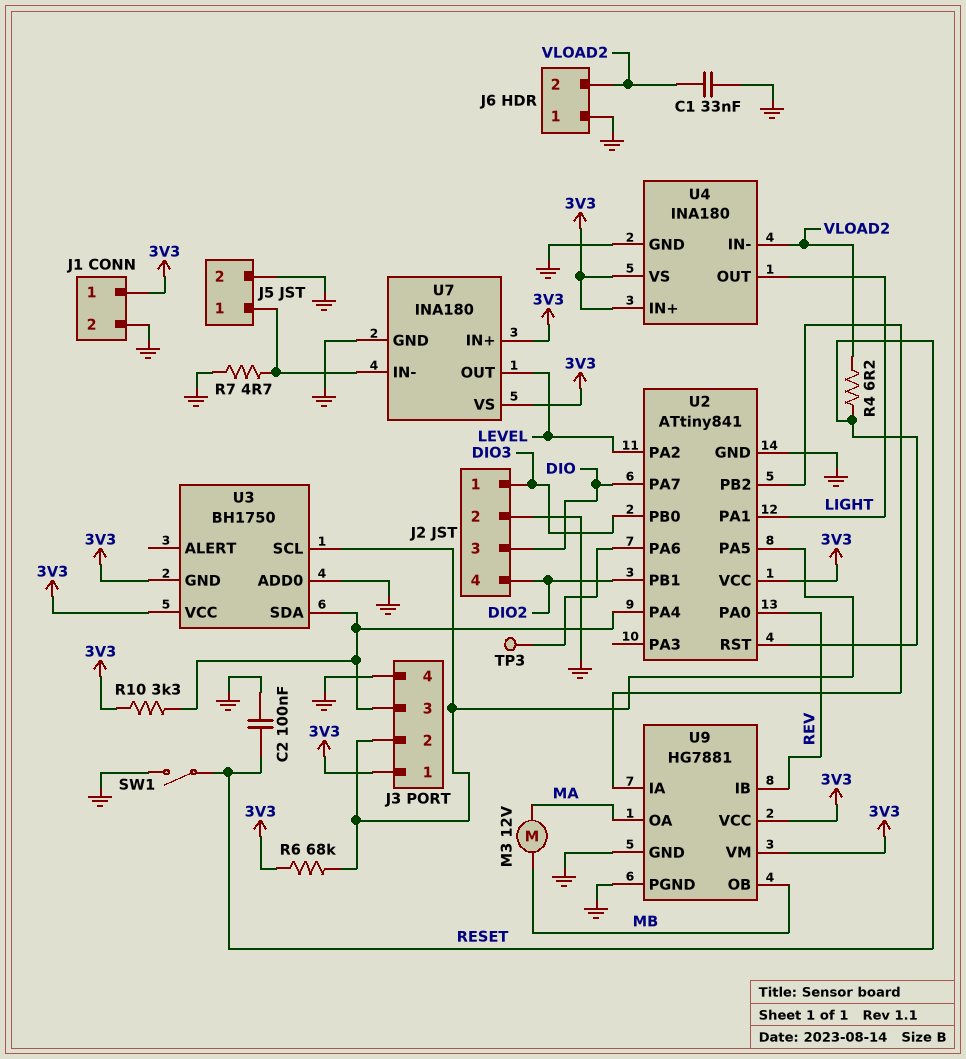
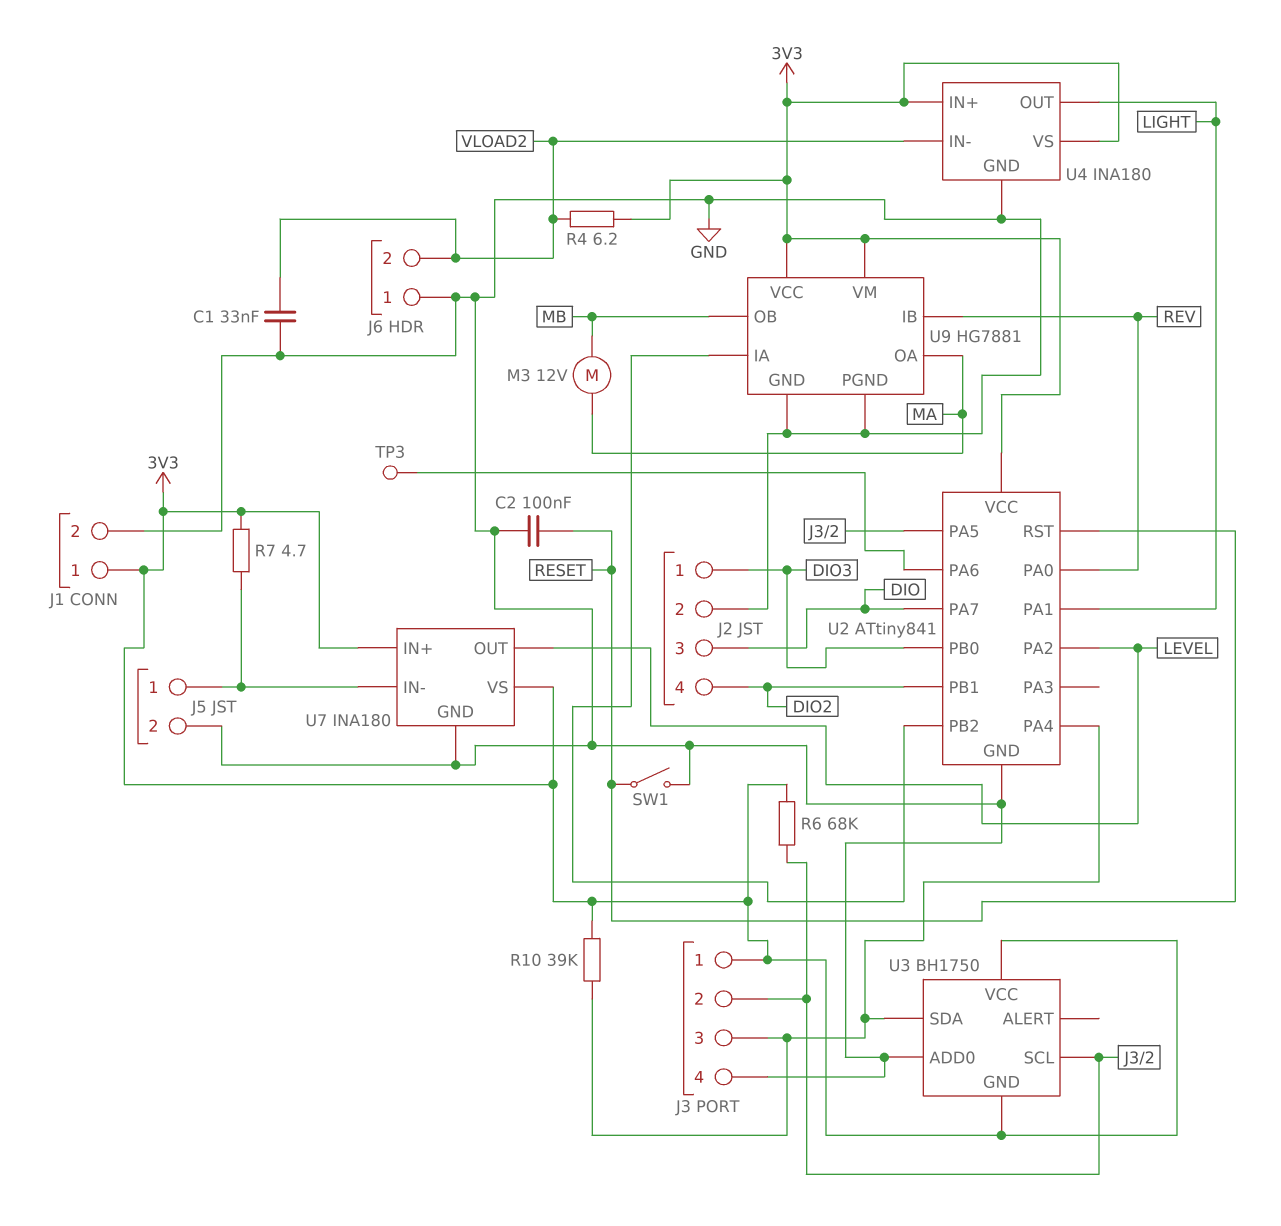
R4: 6.2 (RESET, VLOAD2) -> 6.2 (3V3, VLOAD2)
R7: 4.7 (GND, J5/1) -> 4.7 (3V3, J5/1)
R10: 3.3k (3V3, J3/3) -> 39k (3V3, J3/3)

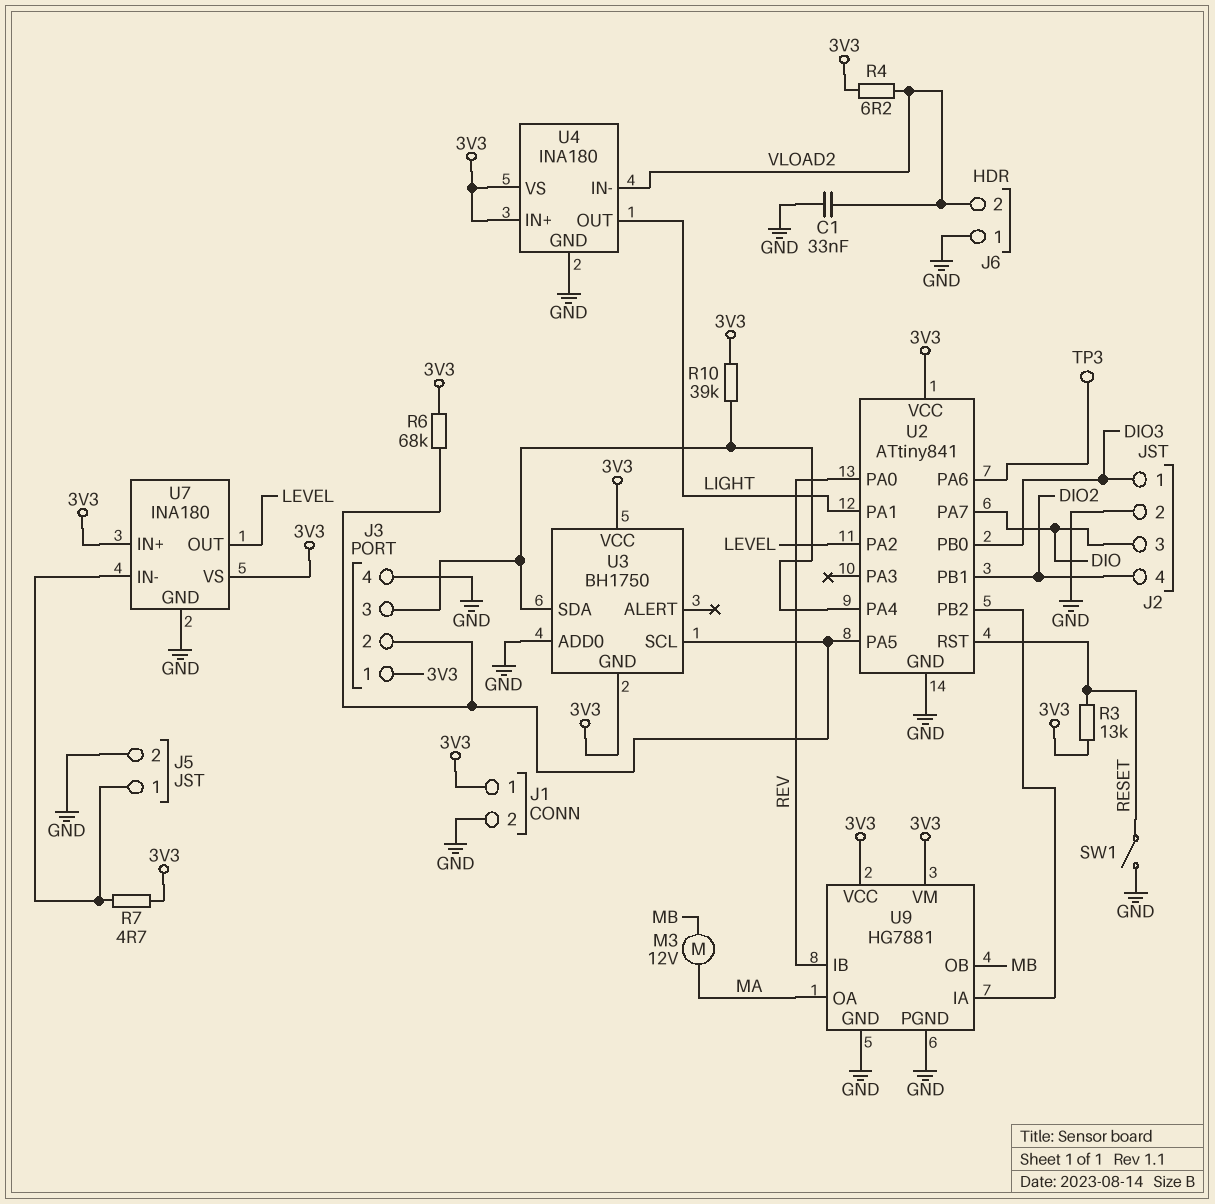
C2: 100nF (GND, RESET) -> none
R3: none -> 13k (3V3, RESET)

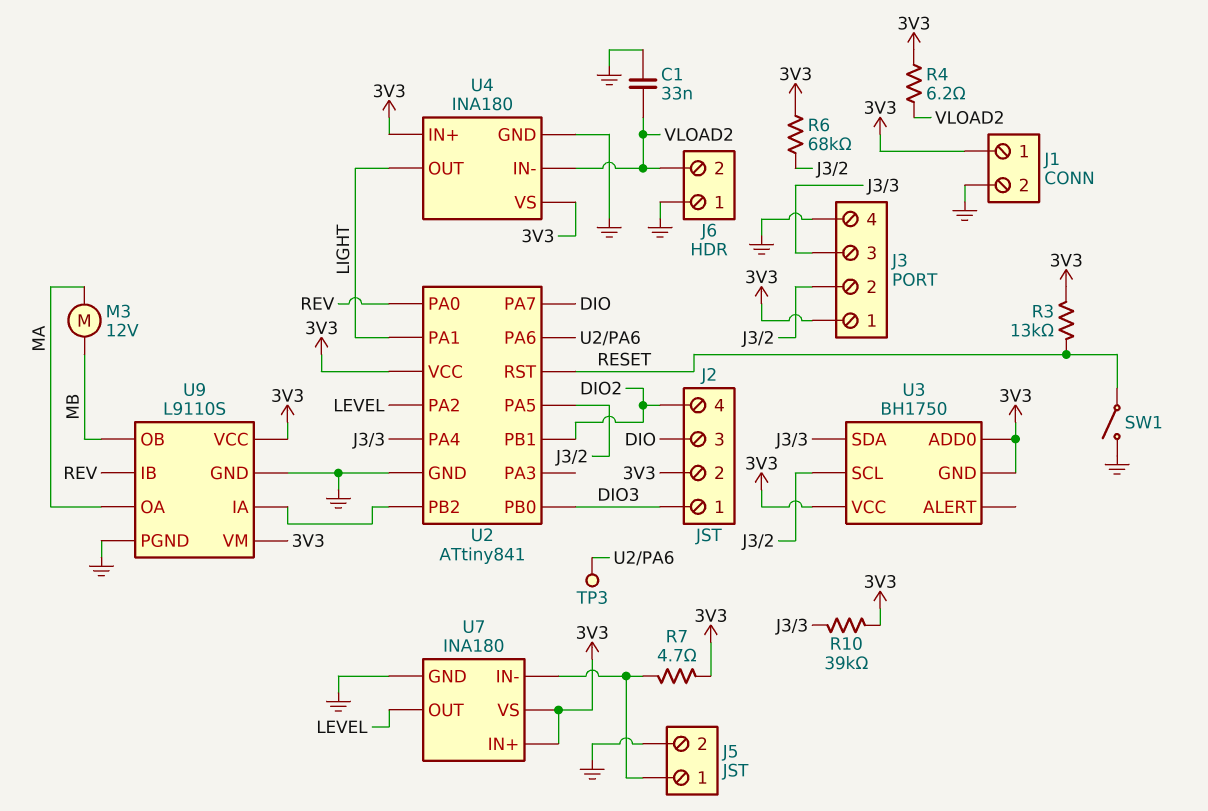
J2 pin 2: GND -> 3V3
U3 pin ADD0: GND -> 3V3
U9: HG7881 -> L9110S

